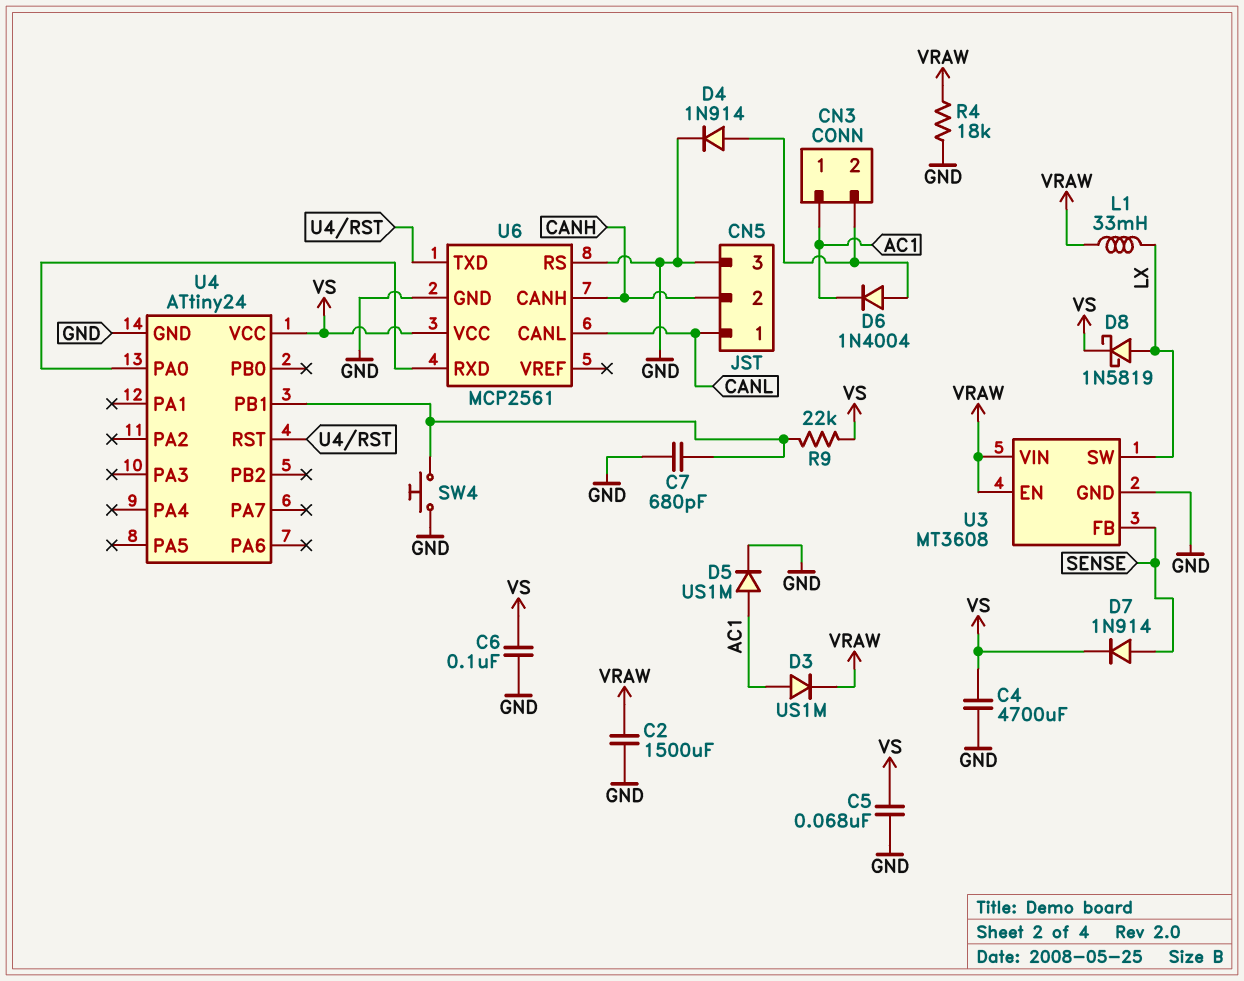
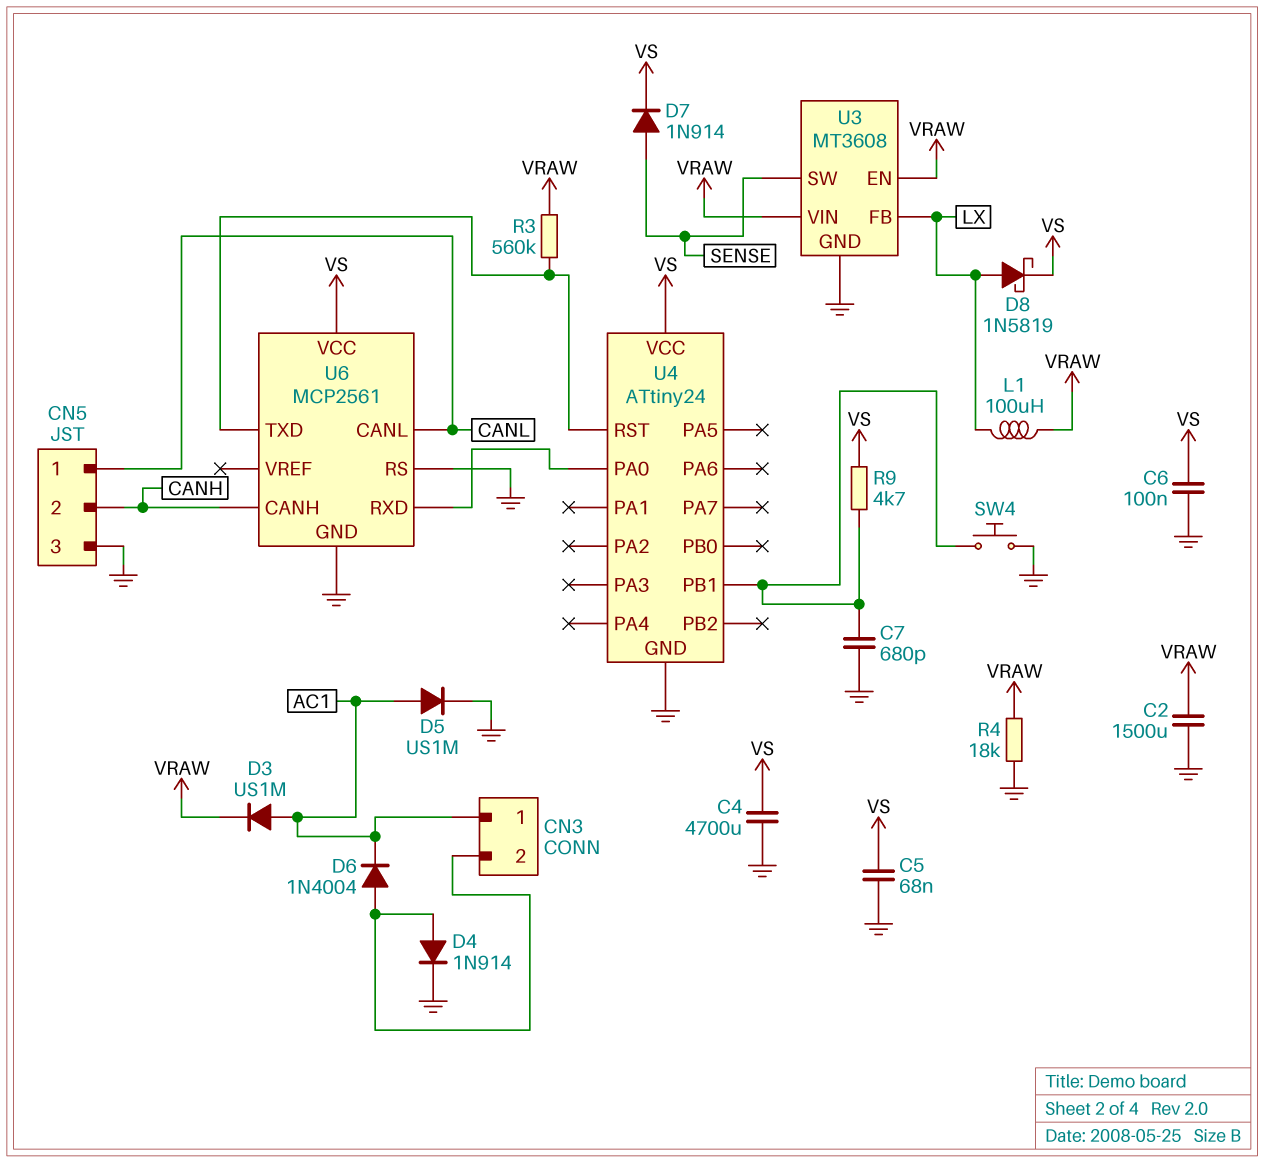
L1: 33mH (LX, VRAW) -> 100uH (LX, VRAW)
R3: none -> 560k (U4/RST, VRAW)
R9: 22k (U4/PB1, VS) -> 4.7k (U4/PB1, VS)
U3 pin FB: SENSE -> LX
U3 pin SW: LX -> SENSE

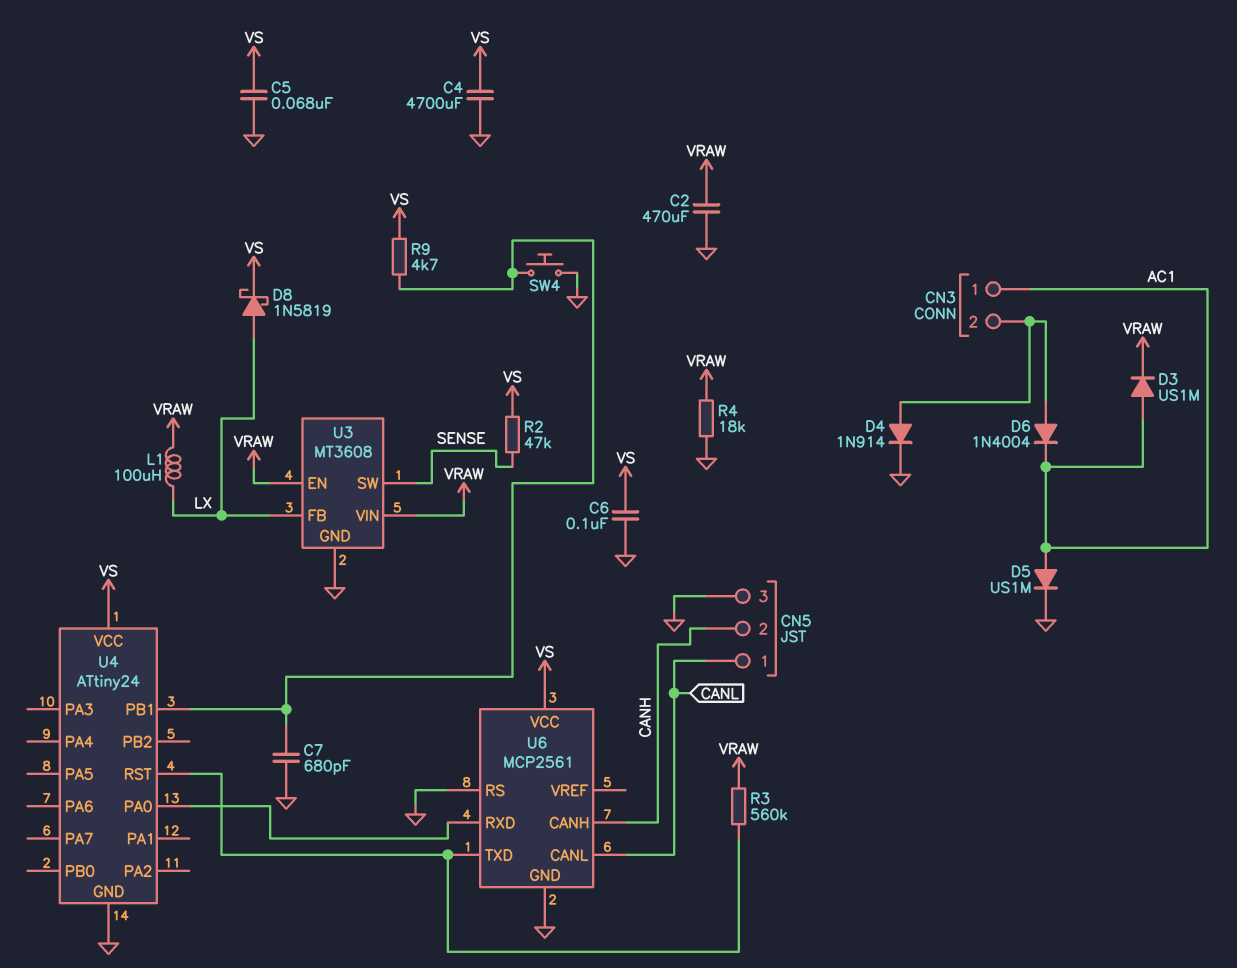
C2: 1500uF (GND, VRAW) -> 470uF (GND, VRAW)
D7: diode 1N914 (A SENSE, K VS) -> none
R2: none -> 47k (SENSE, VS)

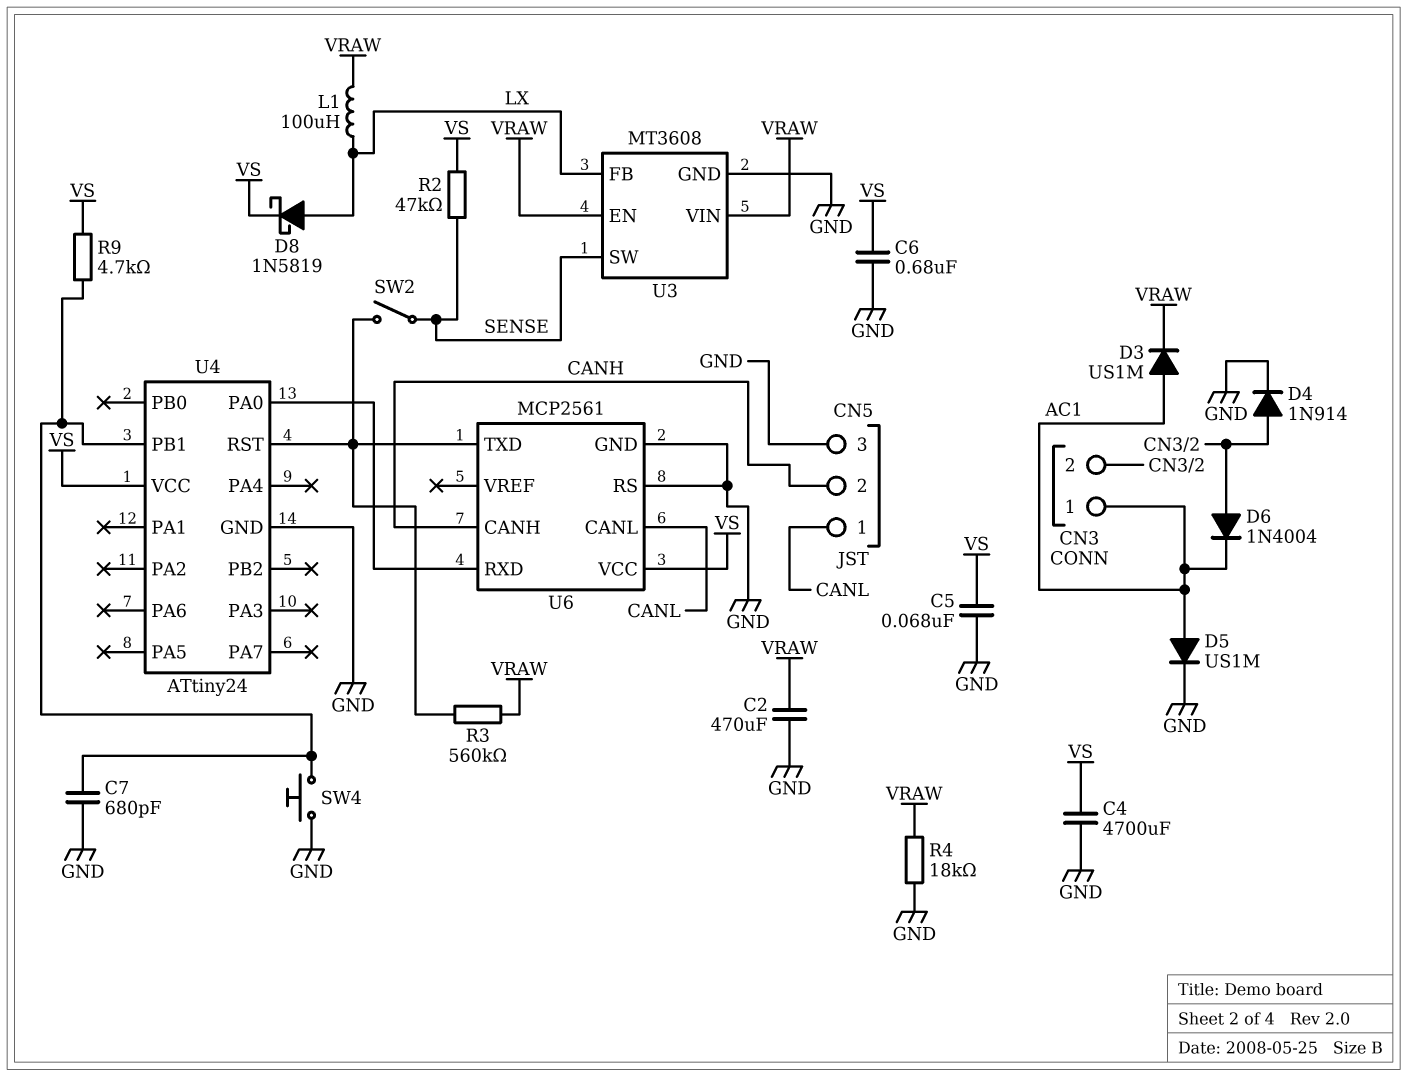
C6: 100nF (GND, VS) -> 680nF (GND, VS)
SW2: none -> switch (SENSE, U4/RST)

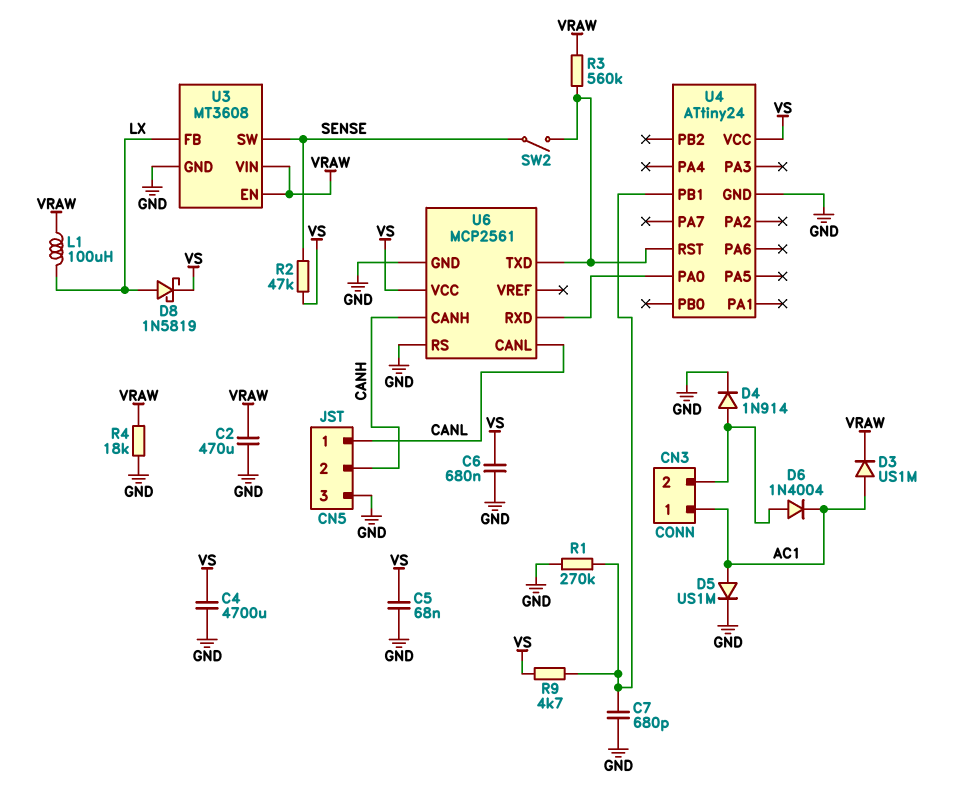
R1: none -> 270k (GND, U4/PB1)
SW4: button (GND, U4/PB1) -> none

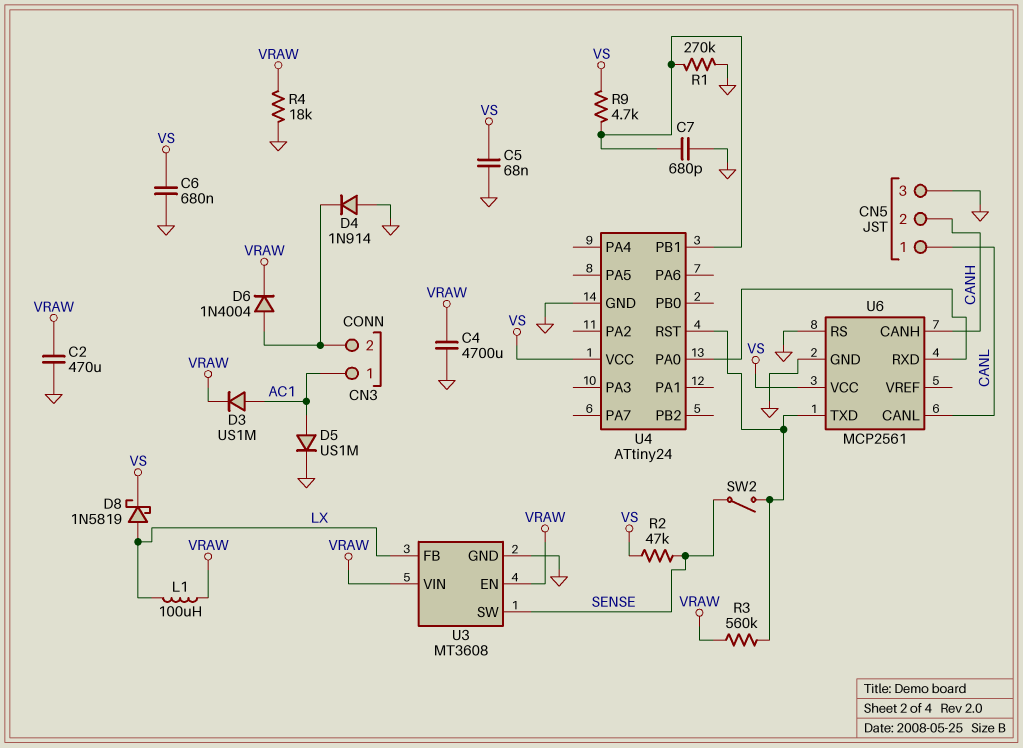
C4: 4700uF (GND, VS) -> 4700uF (GND, VRAW)
D4: diode 1N914 (A CN3/2, K GND) -> diode 1N914 (A GND, K CN3/2)
D6: diode 1N4004 (A CN3/2, K AC1) -> diode 1N4004 (A CN3/2, K VRAW)

